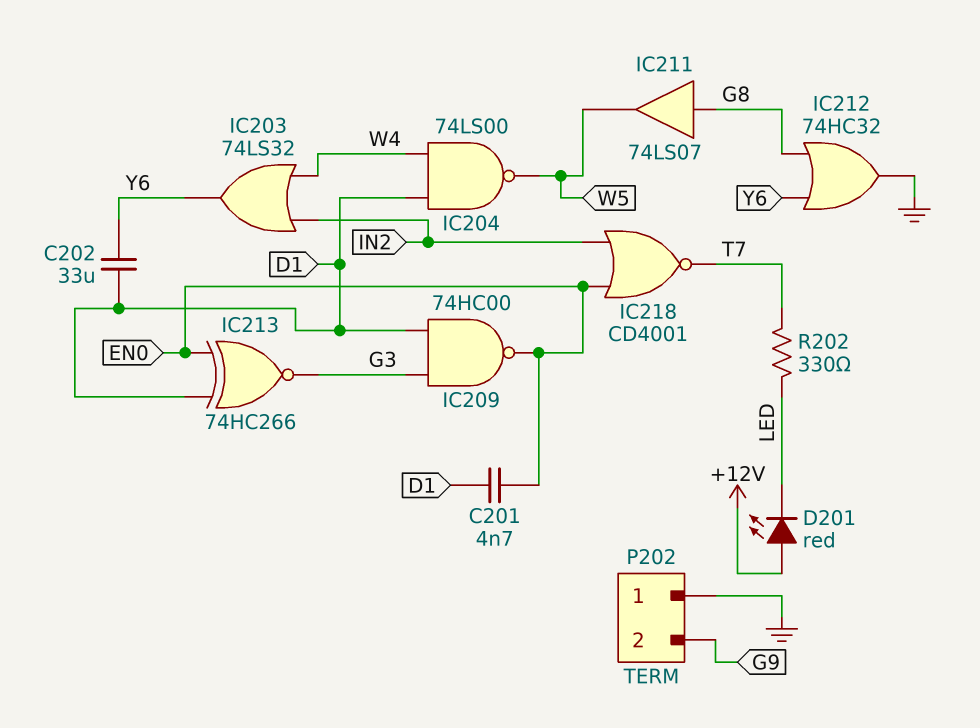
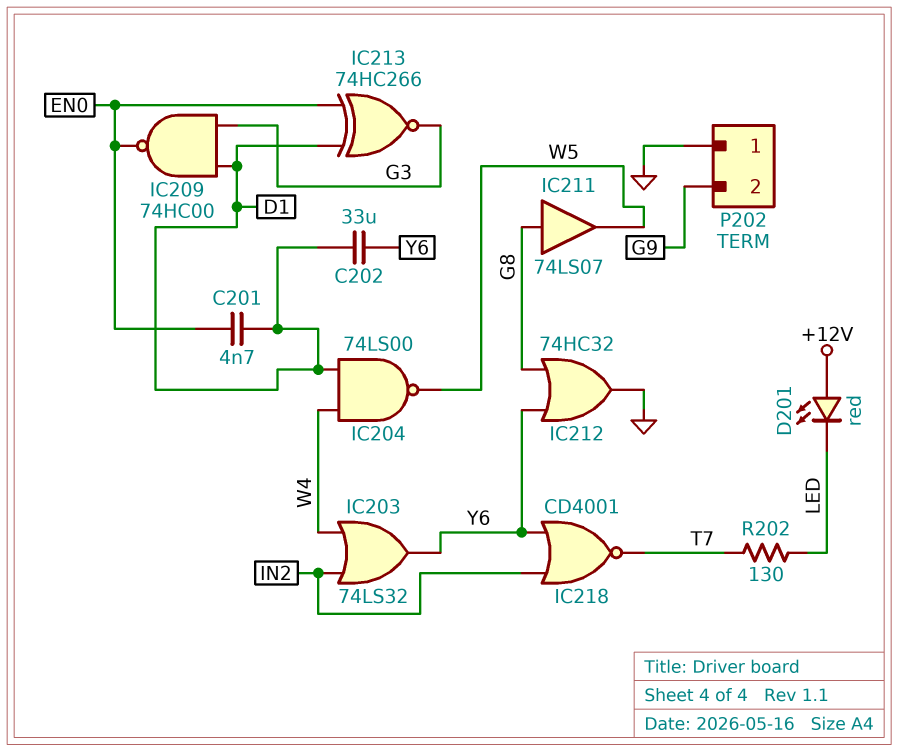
IC218: NOR CD4001 (in EN0, in IN2, out T7) -> NOR CD4001 (in IN2, in Y6, out T7)
R202: 330 (LED, T7) -> 130 (LED, T7)

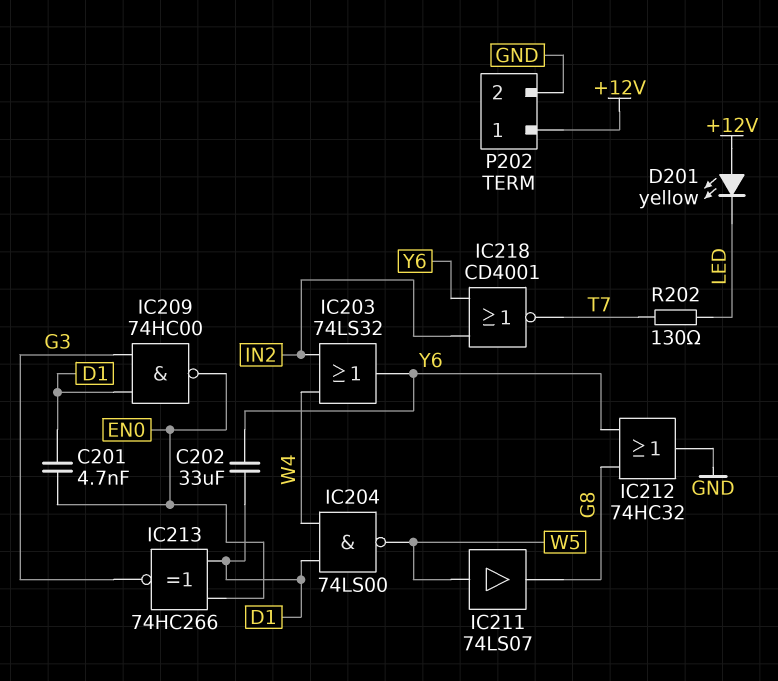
D201: LED red (A +12V, K LED) -> LED yellow (A +12V, K LED)
IC211: buffer 74LS07 (in G8, out W5) -> buffer 74LS07 (in W5, out G8)
P202 pin 1: GND -> +12V
P202 pin 2: G9 -> GND

